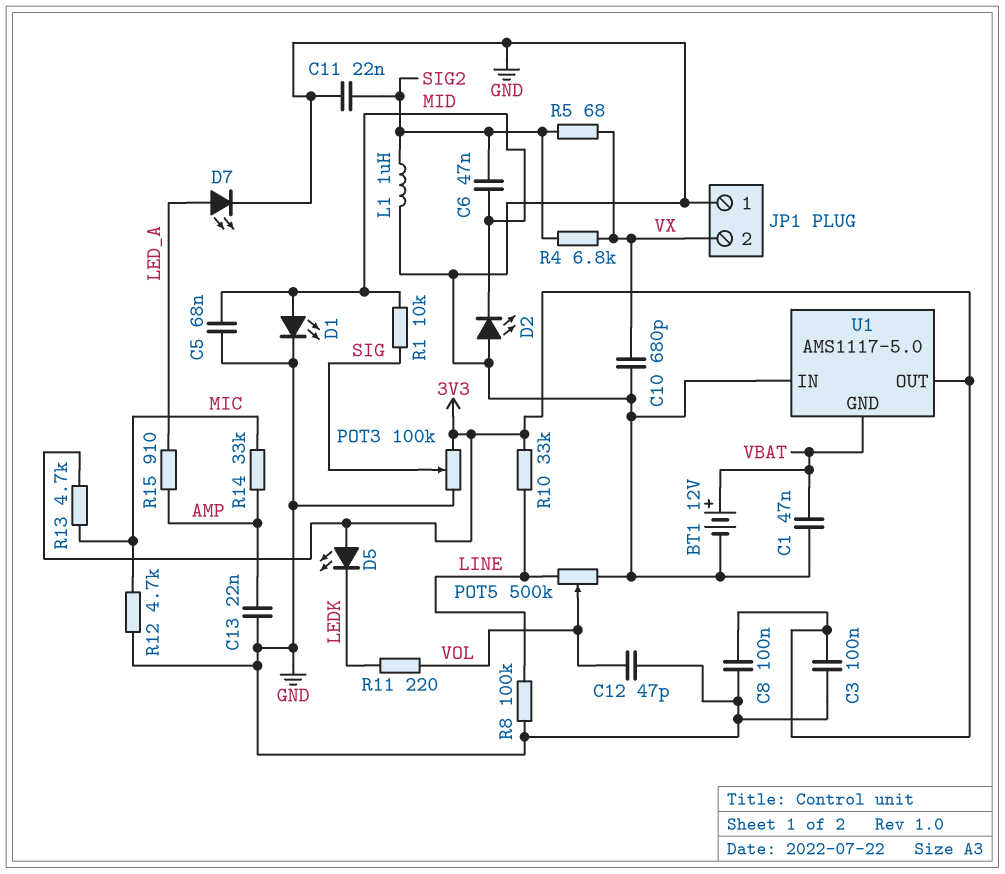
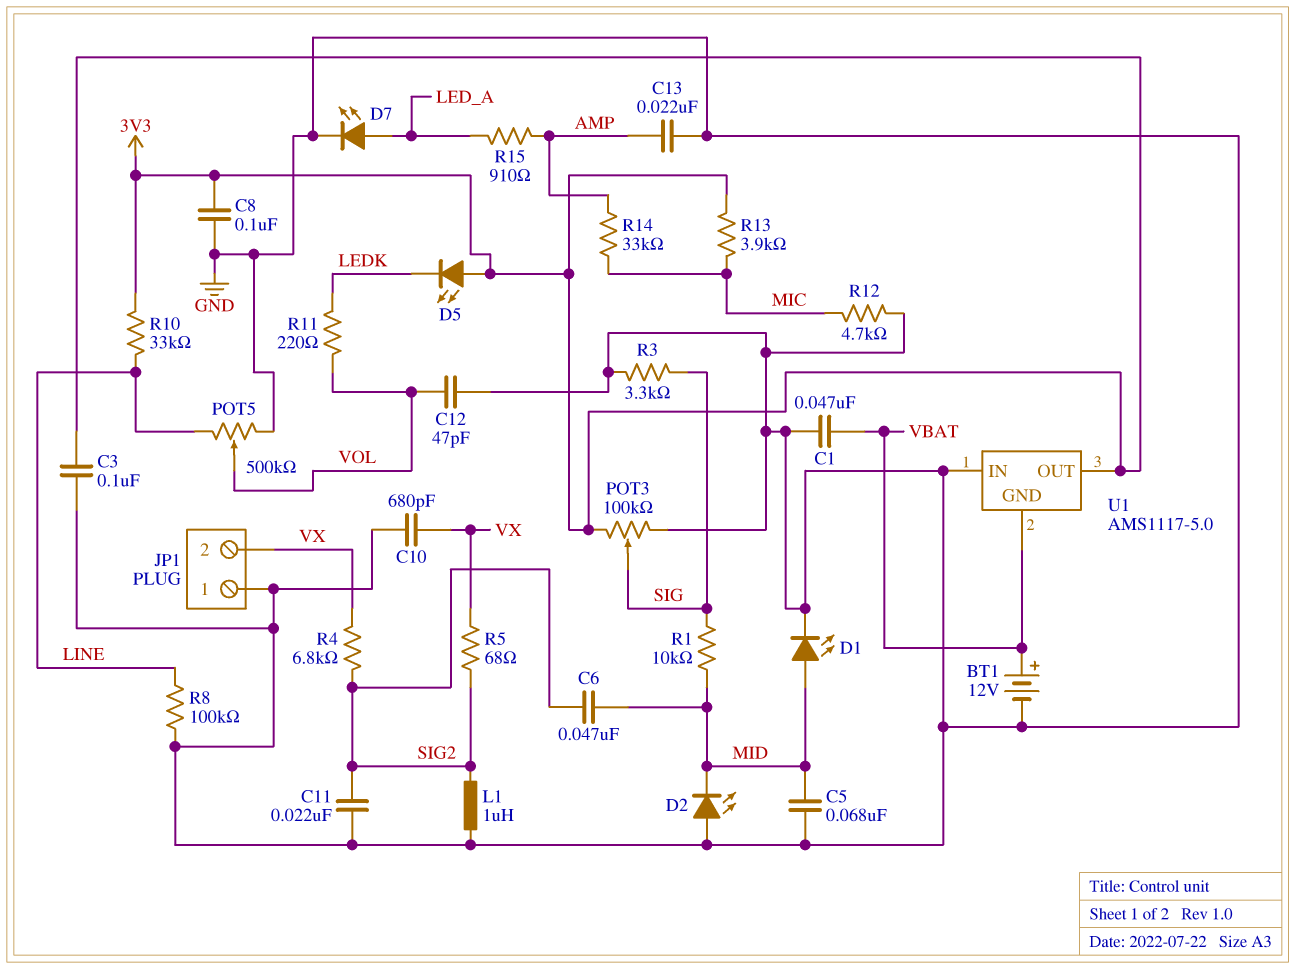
R3: none -> 3.3k (GND, SIG)
R13: 4.7k (3V3, MIC) -> 3.9k (3V3, MIC)

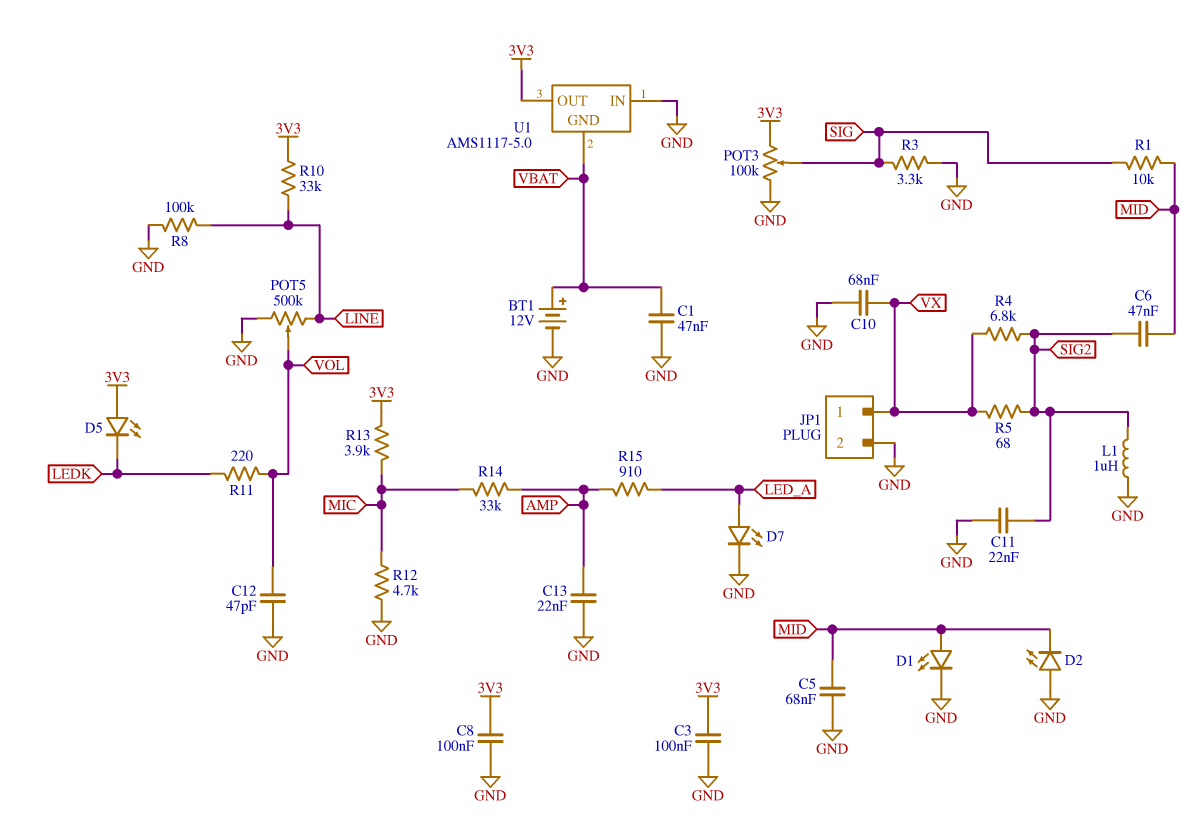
C10: 680pF (GND, VX) -> 68nF (GND, VX)
JP1 pin 1: GND -> VX
JP1 pin 2: VX -> GND

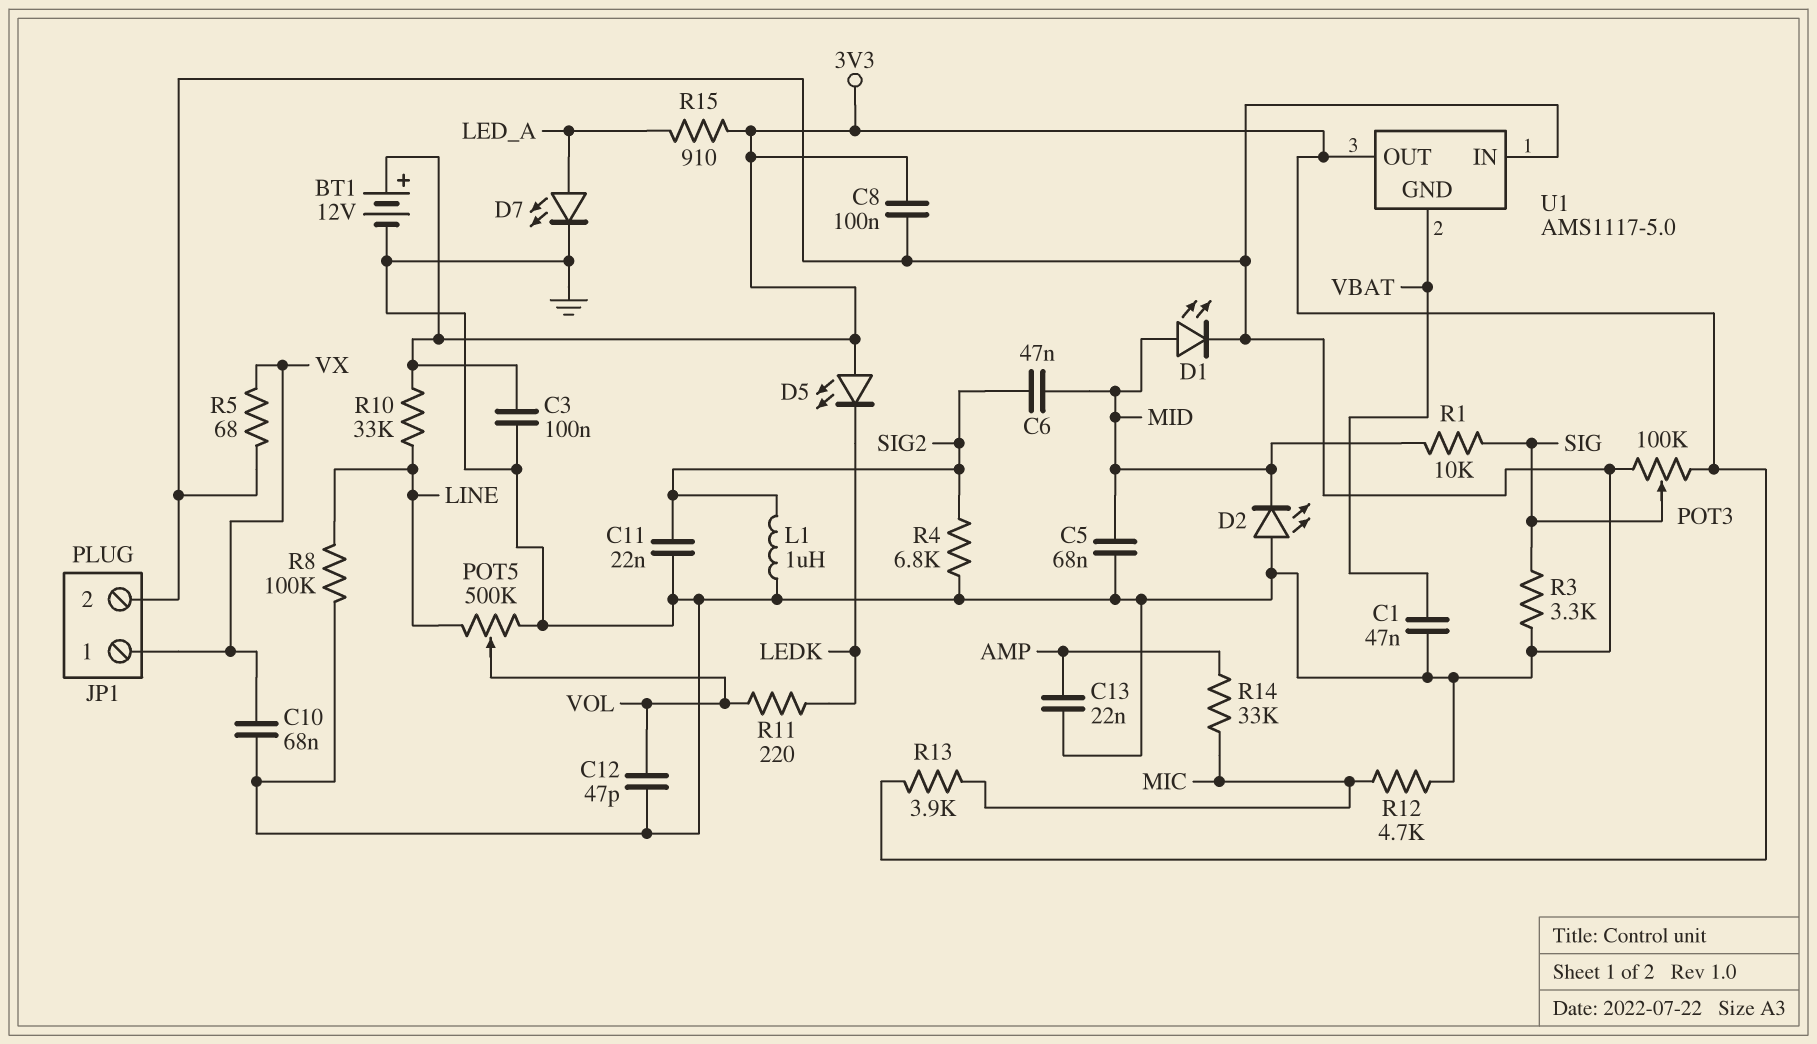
BT1: 12V (plus VBAT, minus GND) -> 12V (plus 3V3, minus GND)
R4: 6.8k (SIG2, VX) -> 6.8k (GND, SIG2)
R5: 68 (SIG2, VX) -> 68 (GND, VX)
R15: 910 (AMP, LED_A) -> 910 (3V3, LED_A)

